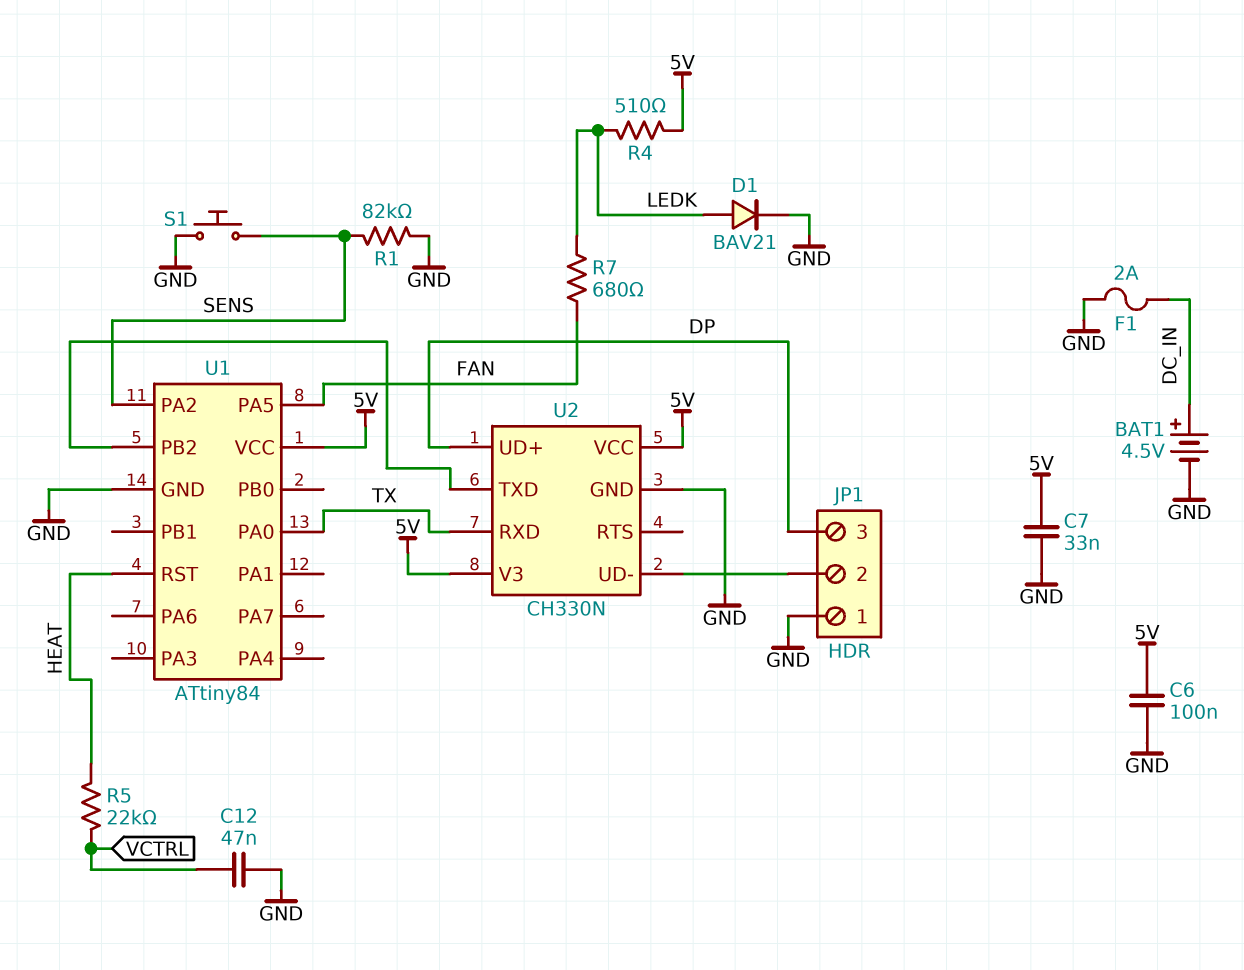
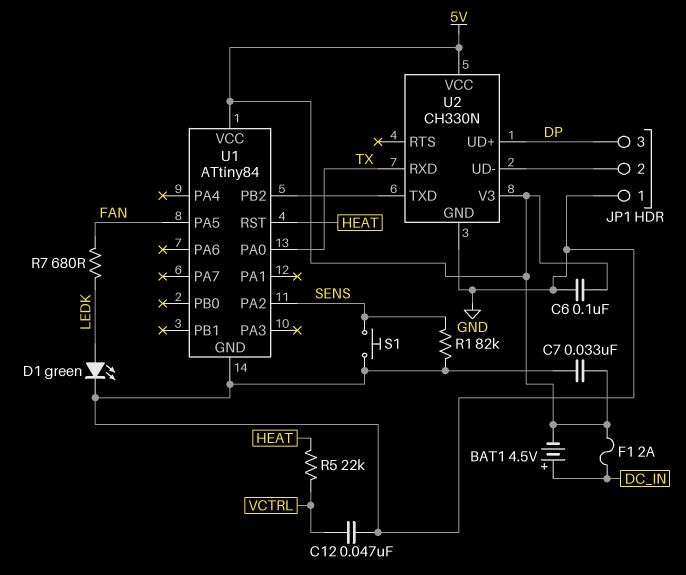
BAT1: 4.5V (plus DC_IN, minus GND) -> 4.5V (plus DC_IN, minus 5V)
D1: diode BAV21 (A LEDK, K GND) -> LED green (A LEDK, K GND)
F1: 2A (DC_IN, GND) -> 2A (5V, DC_IN)
R4: 510 (5V, LEDK) -> none

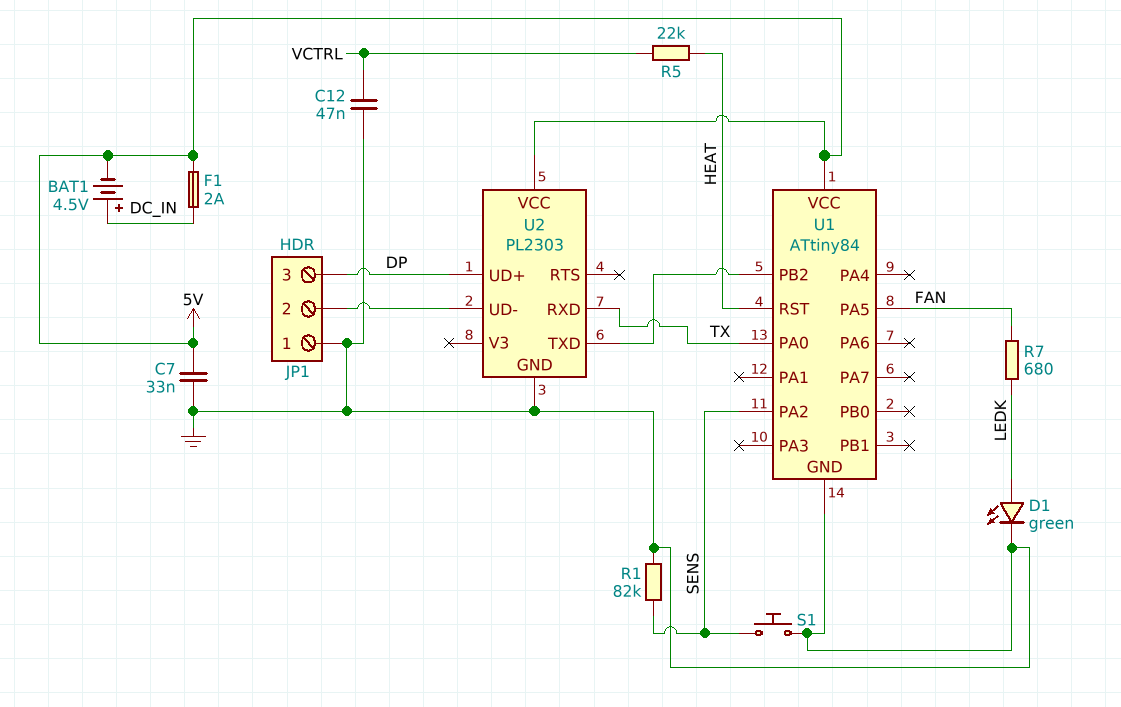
C6: 100nF (5V, GND) -> none
U2: CH330N -> PL2303
U2 pin V3: 5V -> none

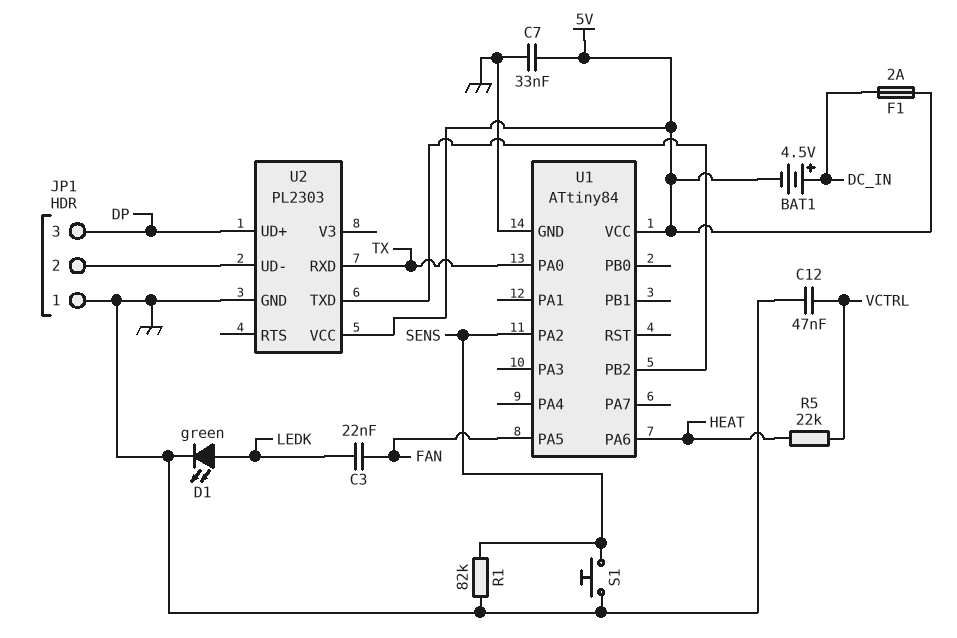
C3: none -> 22nF (FAN, LEDK)
R7: 680 (FAN, LEDK) -> none
U1 pin PA6: none -> HEAT
U1 pin RST: HEAT -> none

